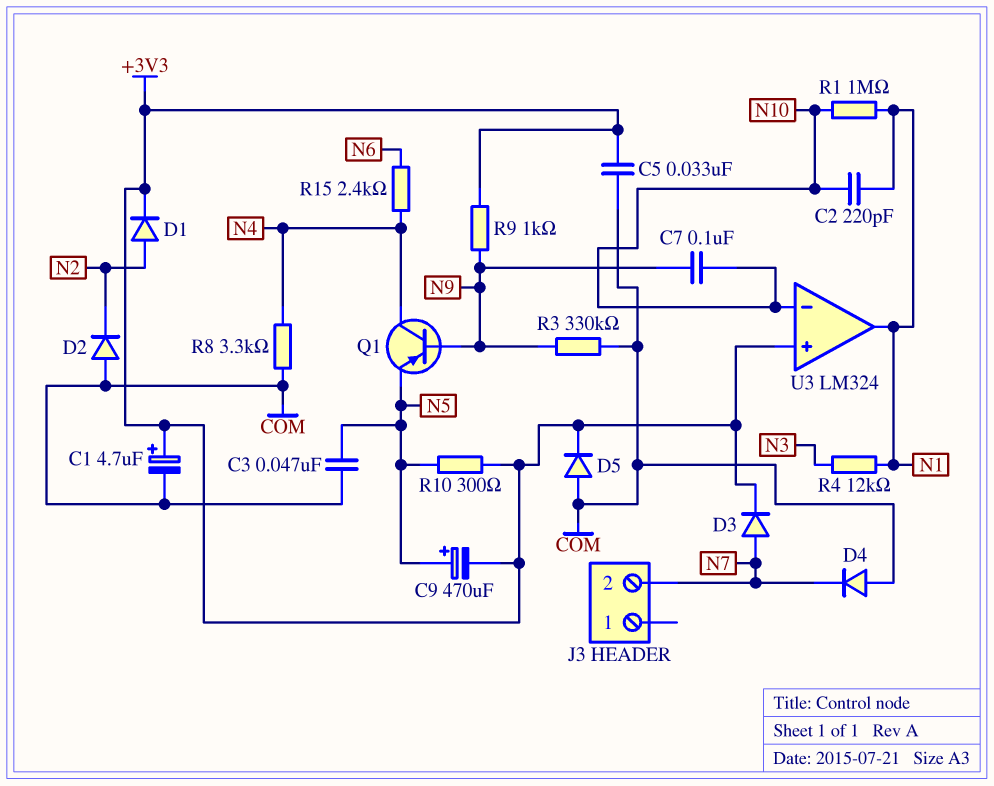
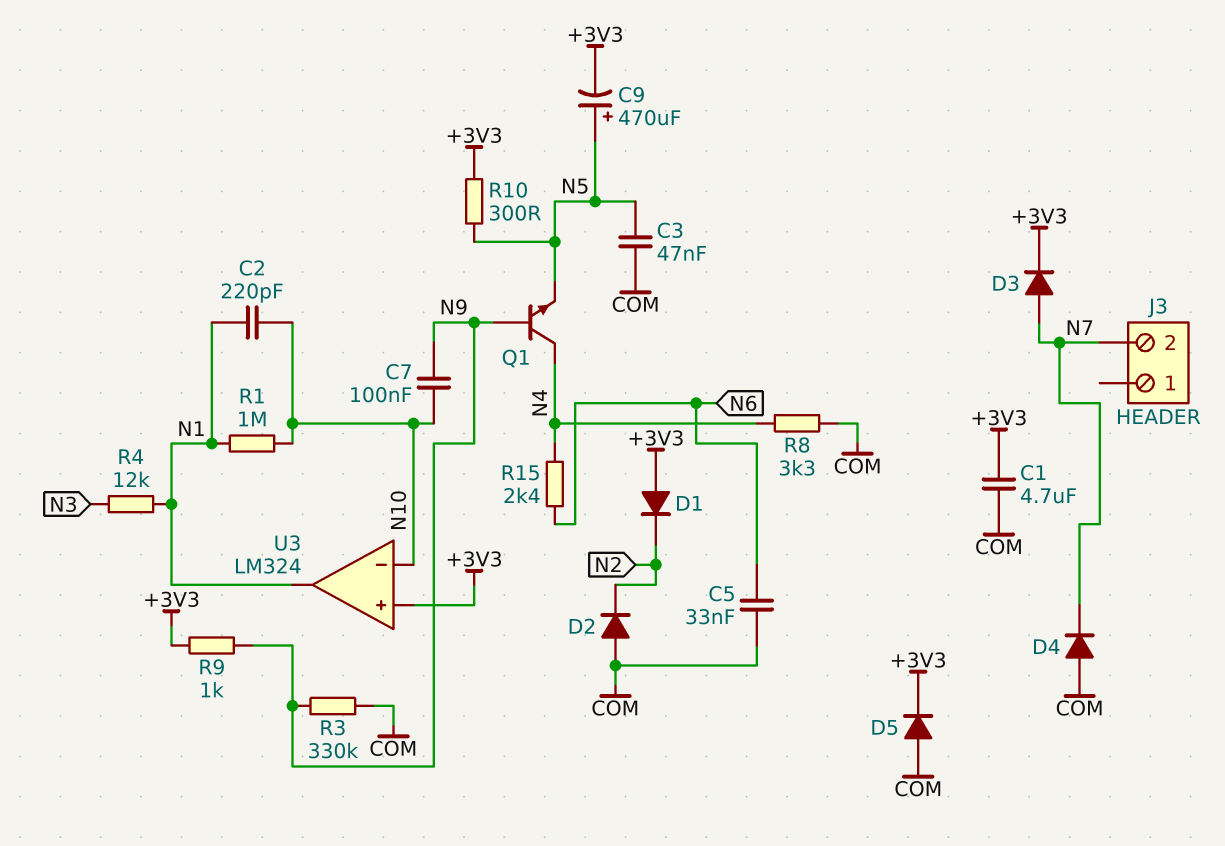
C1: 4.7uF (plus +3V3, minus COM) -> 4.7uF (+3V3, COM)
C5: 33nF (+3V3, COM) -> 33nF (COM, N6)
D1: diode (A N2, K +3V3) -> diode (A +3V3, K N2)
Q1: PNP (B N9, C N4, E N5) -> NPN (B N9, C N4, E N5)

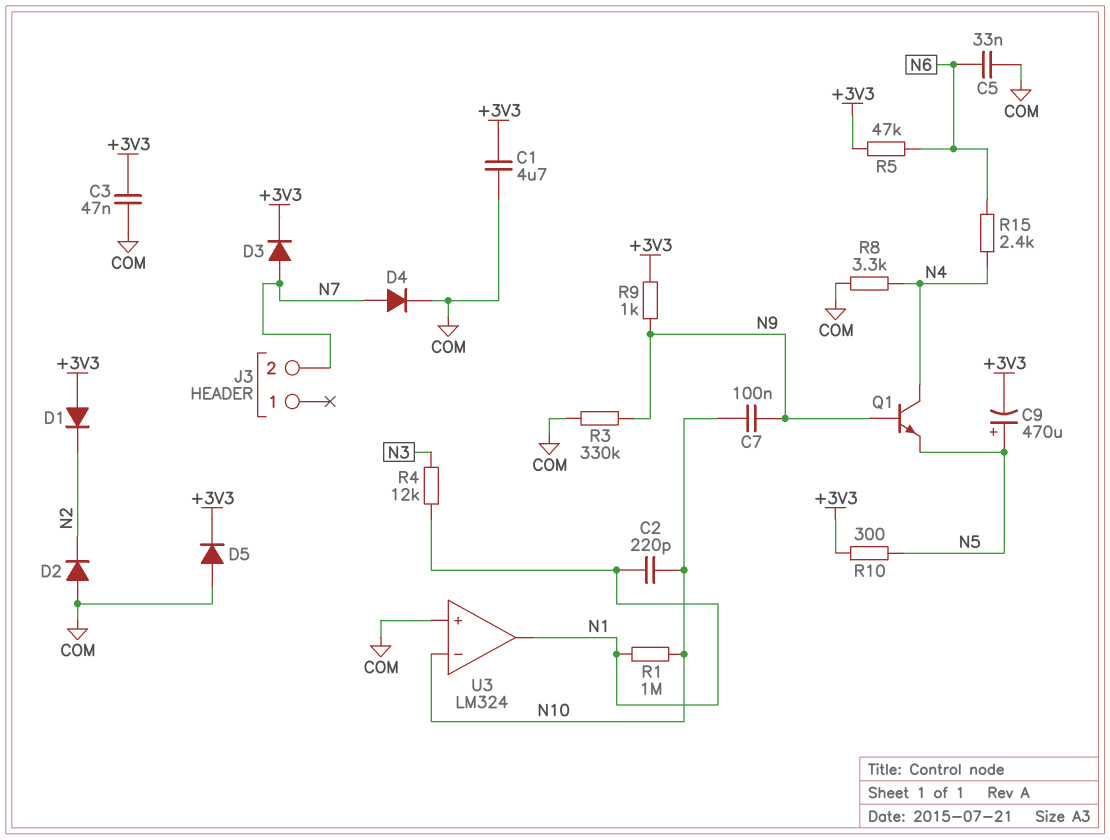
C3: 47nF (COM, N5) -> 47nF (+3V3, COM)
D4: diode (A COM, K N7) -> diode (A N7, K COM)
R5: none -> 47k (+3V3, N6)
U3 pin in+: +3V3 -> COM

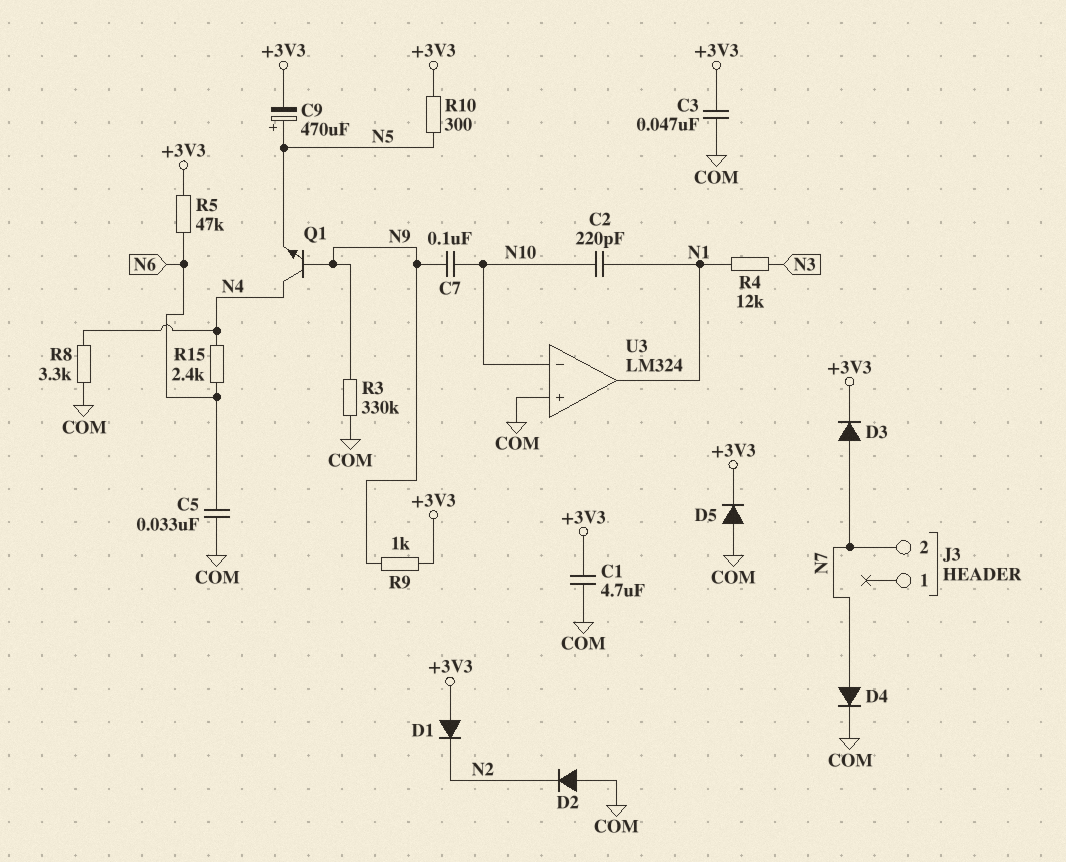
R1: 1M (N1, N10) -> none

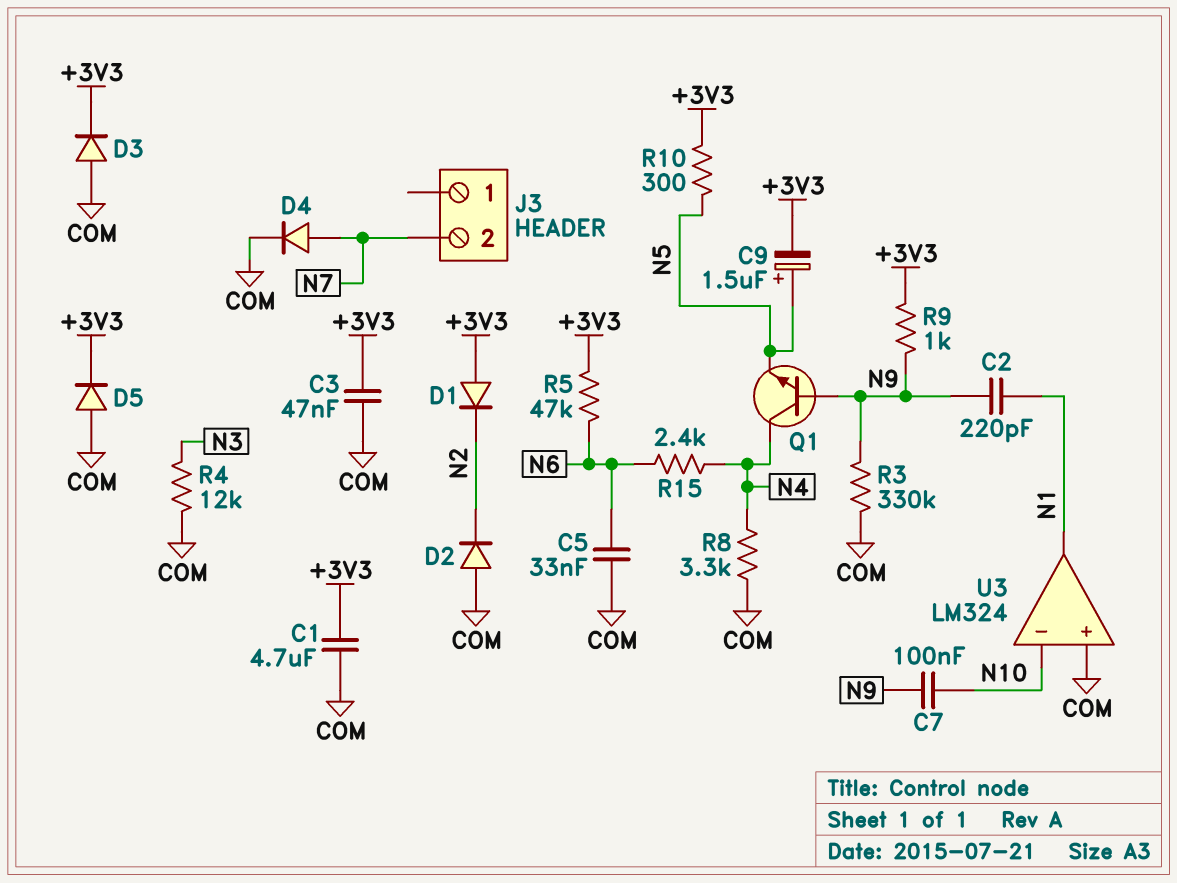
C2: 220pF (N1, N10) -> 220pF (N1, N9)
C9: 470uF (plus N5, minus +3V3) -> 1.5uF (plus N5, minus +3V3)
D3: diode (A N7, K +3V3) -> diode (A COM, K +3V3)
R4: 12k (N1, N3) -> 12k (COM, N3)

